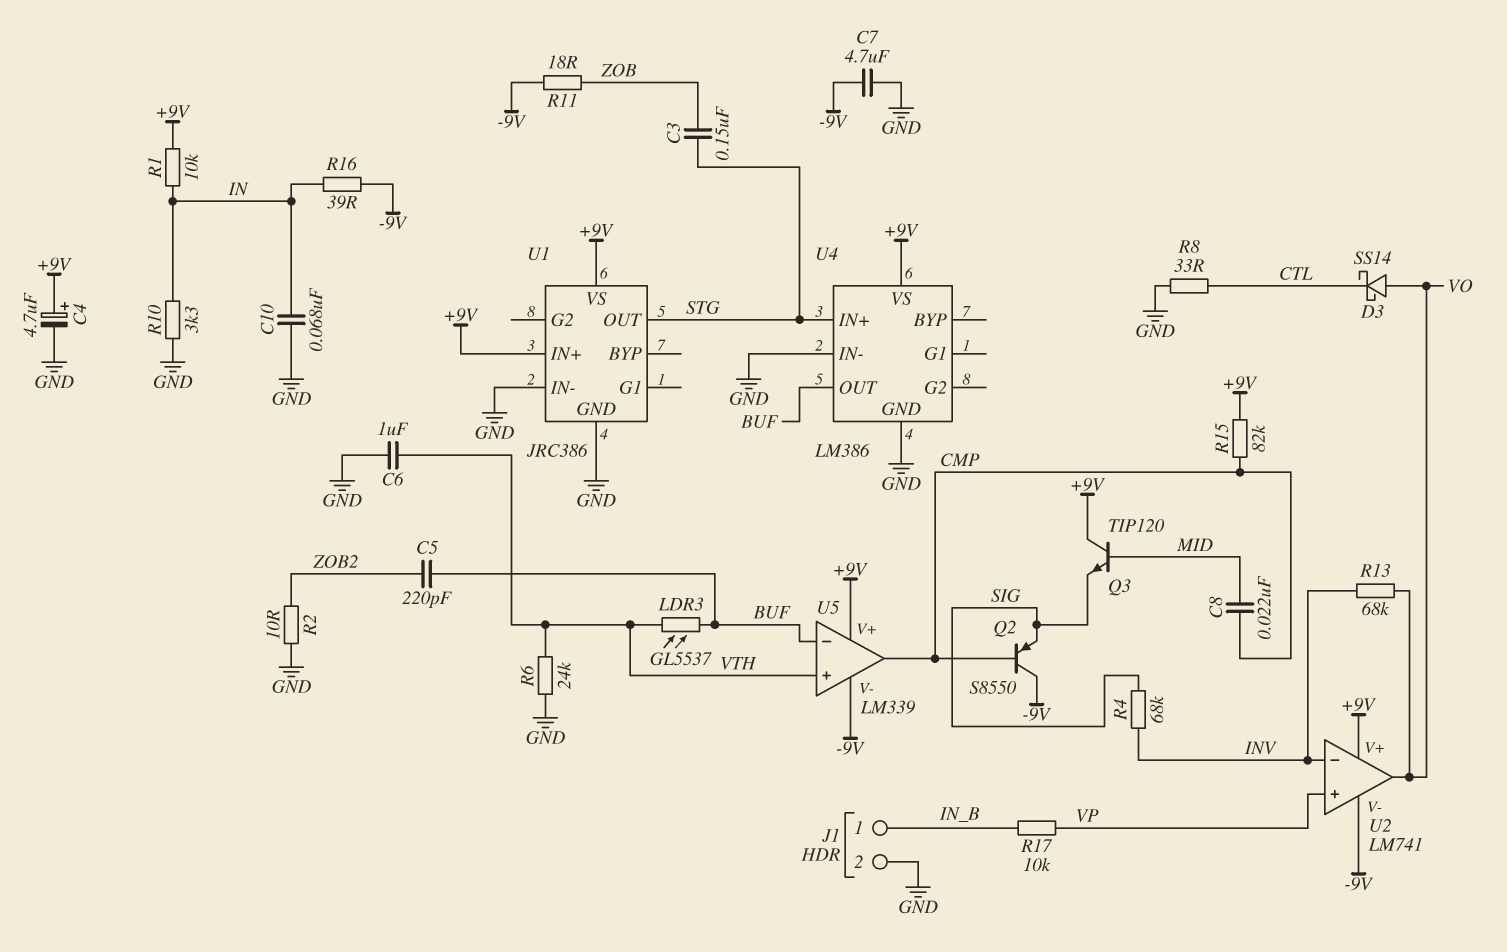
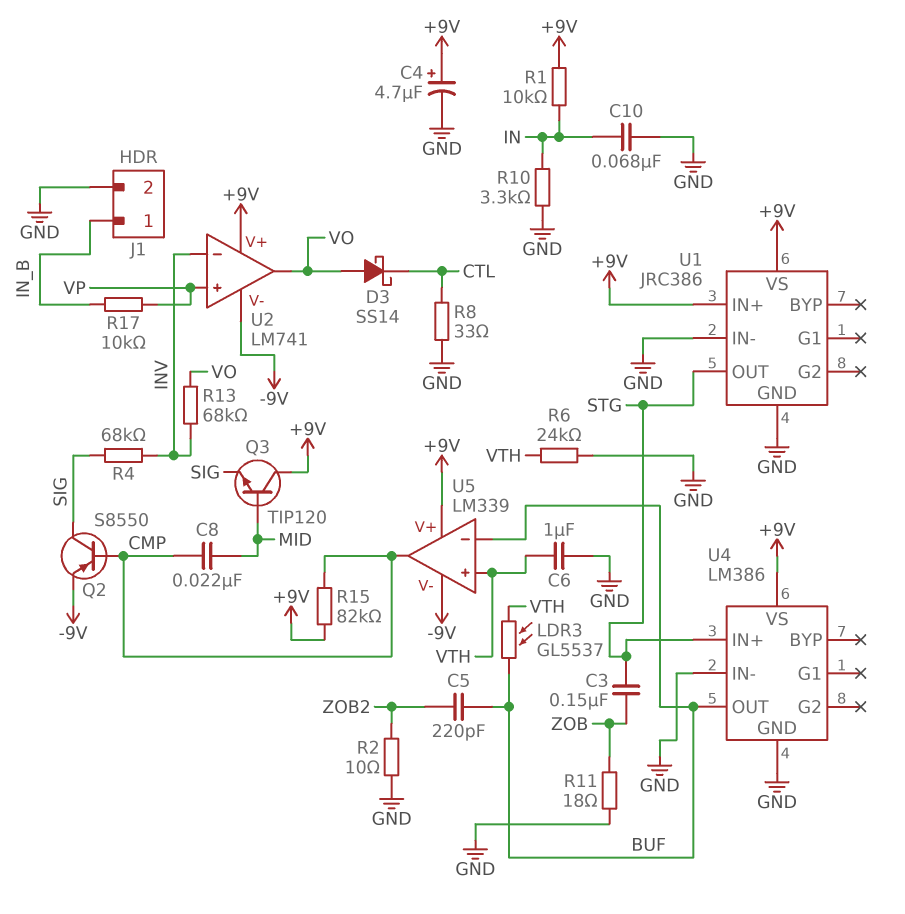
C7: 4.7uF (-9V, GND) -> none
Q2: PNP S8550 (B CMP, C -9V, E SIG) -> PNP S8550 (B CMP, C SIG, E -9V)
R11: 18 (-9V, ZOB) -> 18 (GND, ZOB)
R16: 39 (-9V, IN) -> none

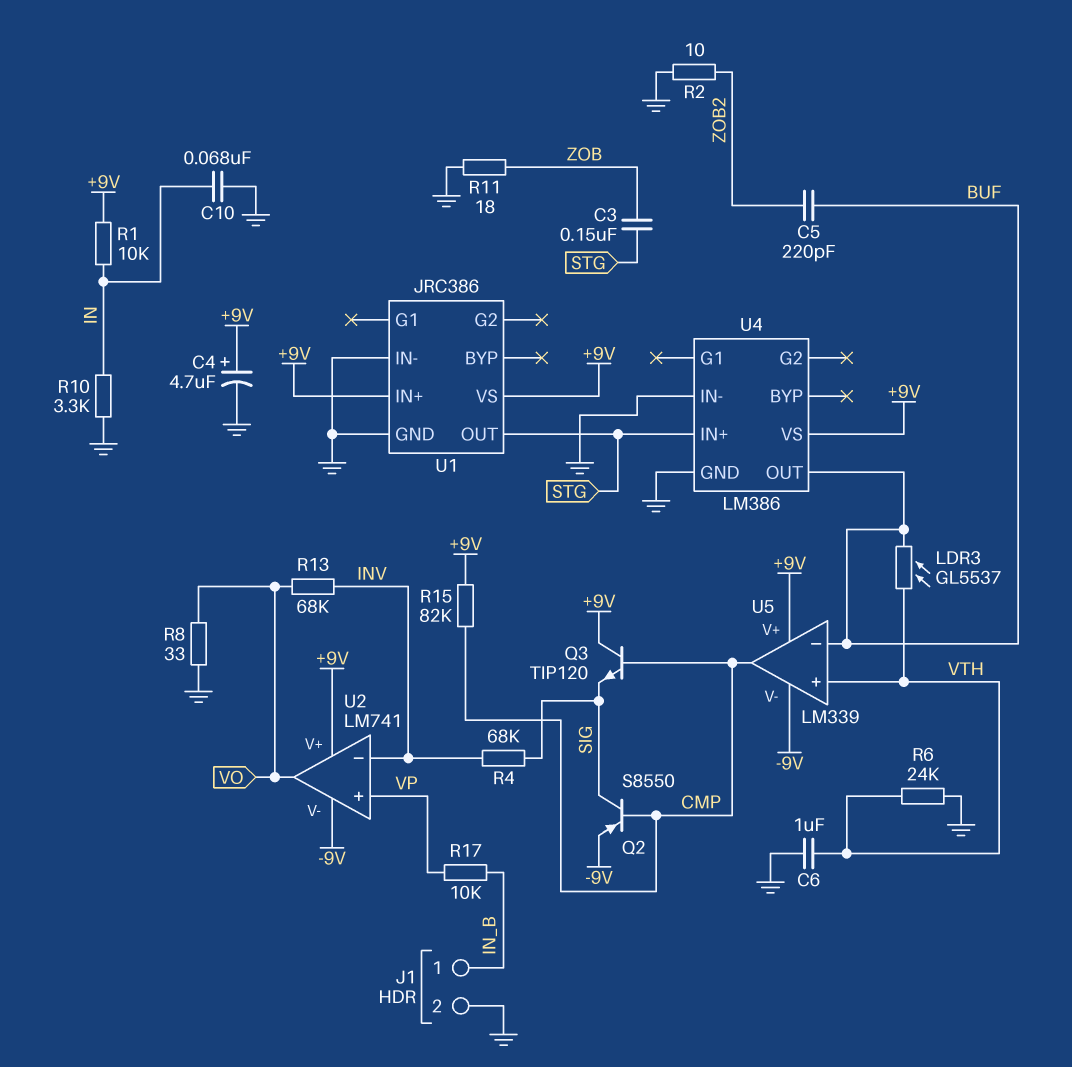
C8: 22nF (CMP, MID) -> none
D3: schottky SS14 (A VO, K CTL) -> none
Q3: NPN TIP120 (B MID, C +9V, E SIG) -> NPN TIP120 (B CMP, C +9V, E SIG)
R8: 33 (CTL, GND) -> 33 (GND, VO)

